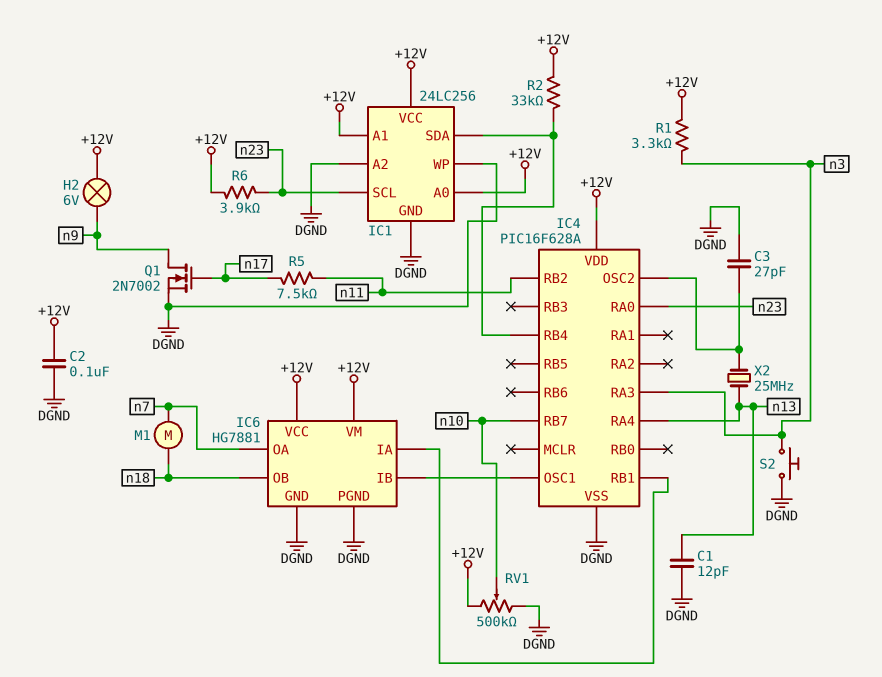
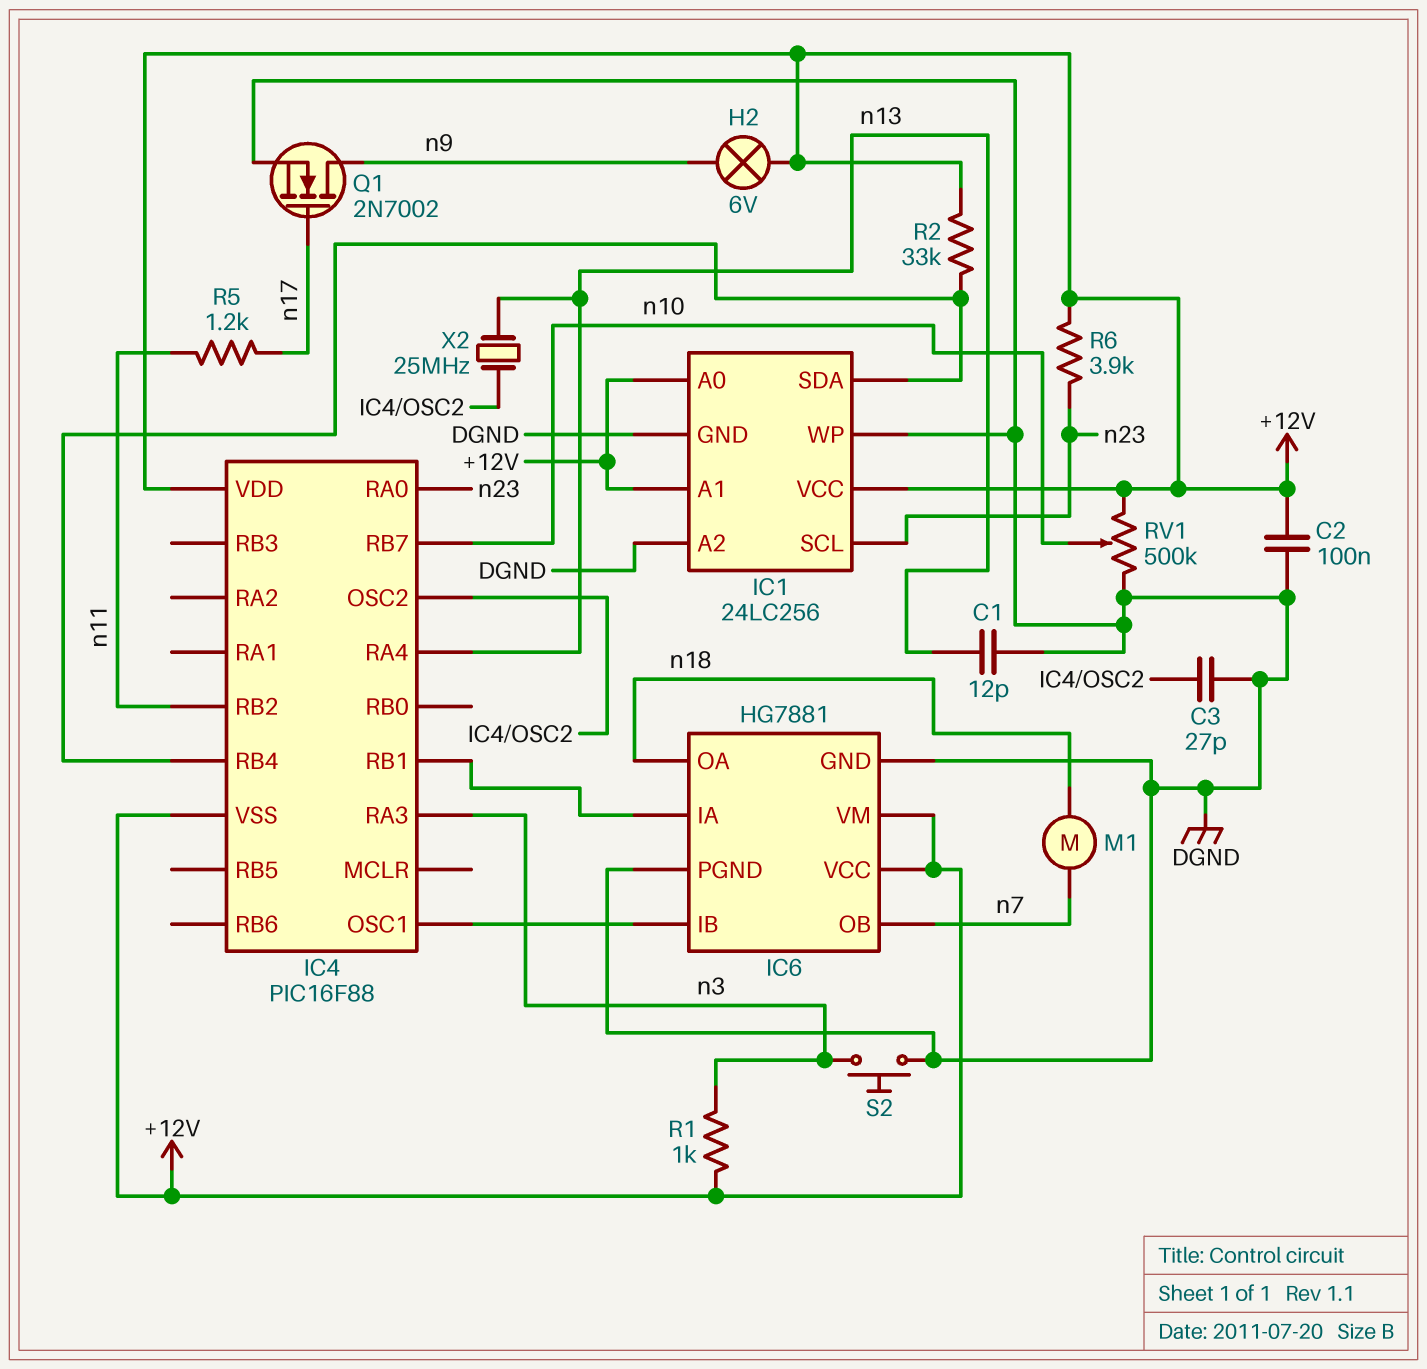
IC4: PIC16F628A -> PIC16F88
IC4 pin VSS: DGND -> +12V
IC6 pin OA: n7 -> n18
IC6 pin OB: n18 -> n7
R1: 3.3k (+12V, n3) -> 1k (+12V, n3)
R5: 7.5k (n11, n17) -> 1.2k (n11, n17)

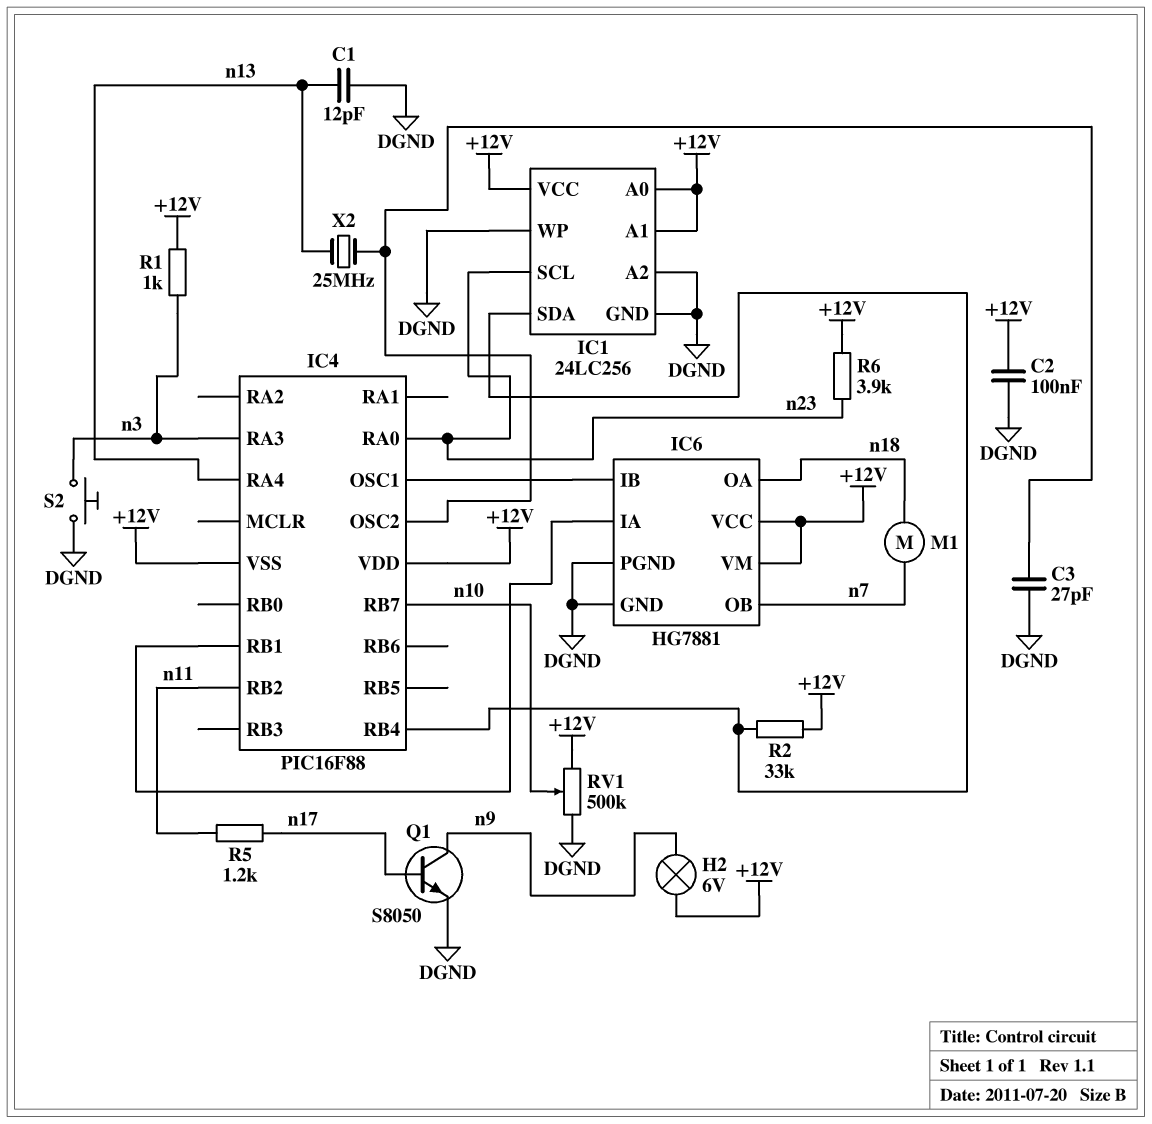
Q1: NMOS 2N7002 (G n17, D n9, S DGND) -> NPN S8050 (B n17, C n9, E DGND)

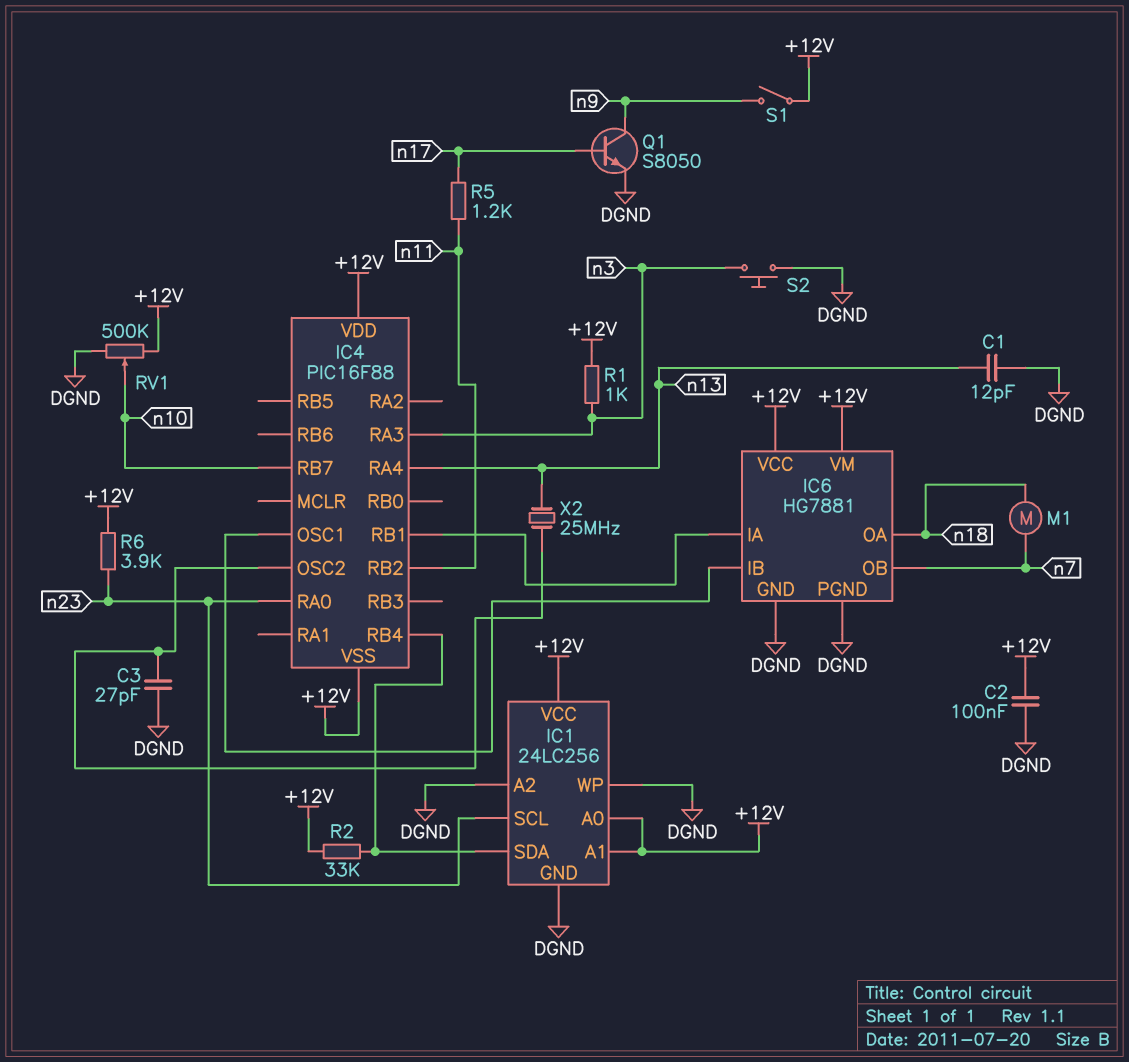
H2: lamp 6V (+12V, n9) -> none
S1: none -> switch (+12V, n9)

